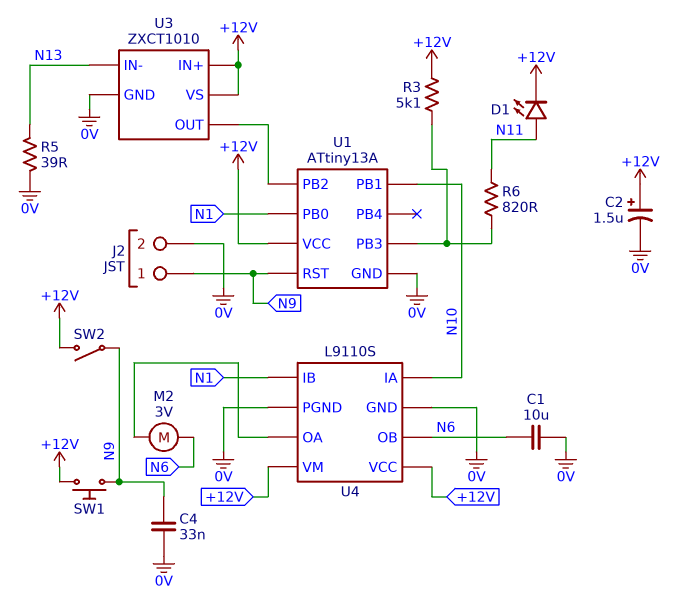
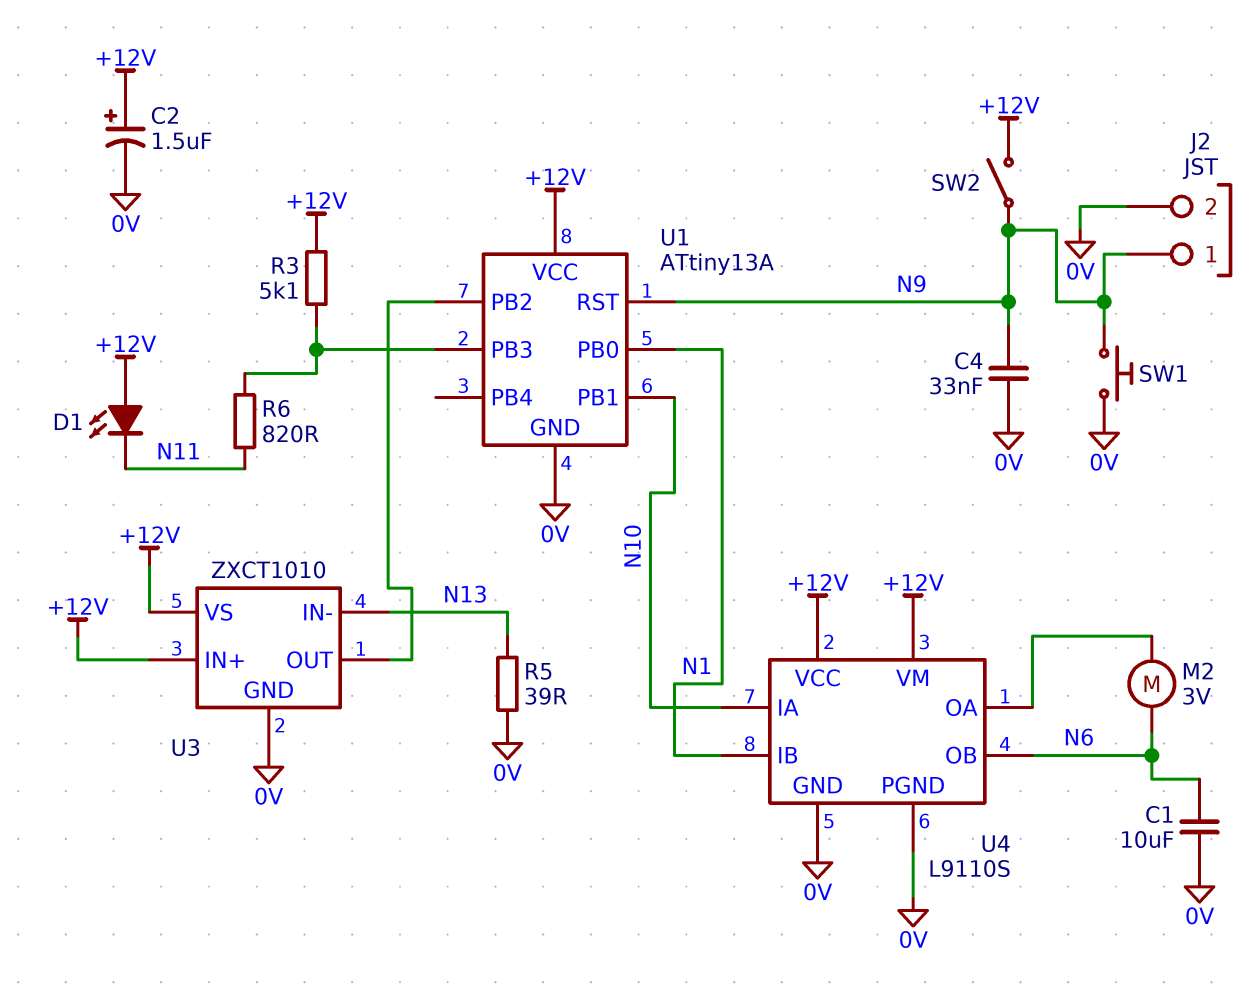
D1: LED (A N11, K +12V) -> LED (A +12V, K N11)
SW1: button (+12V, N9) -> button (0V, N9)

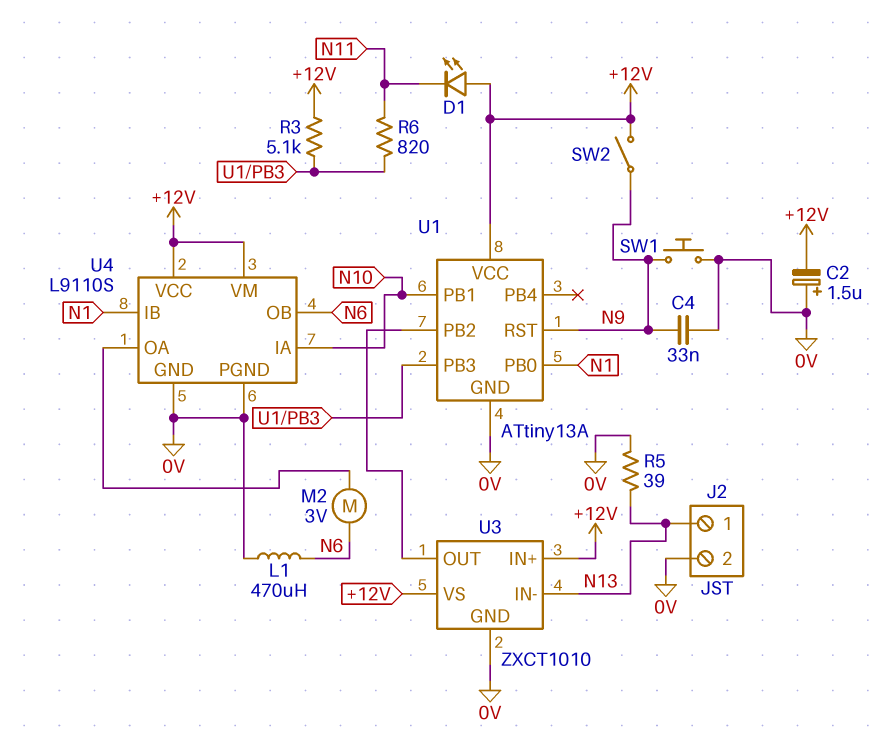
C1: 10uF (0V, N6) -> none
C2: 1.5uF (plus +12V, minus 0V) -> 1.5uF (plus 0V, minus +12V)
J2 pin 1: N9 -> N13
L1: none -> 470uH (0V, N6)

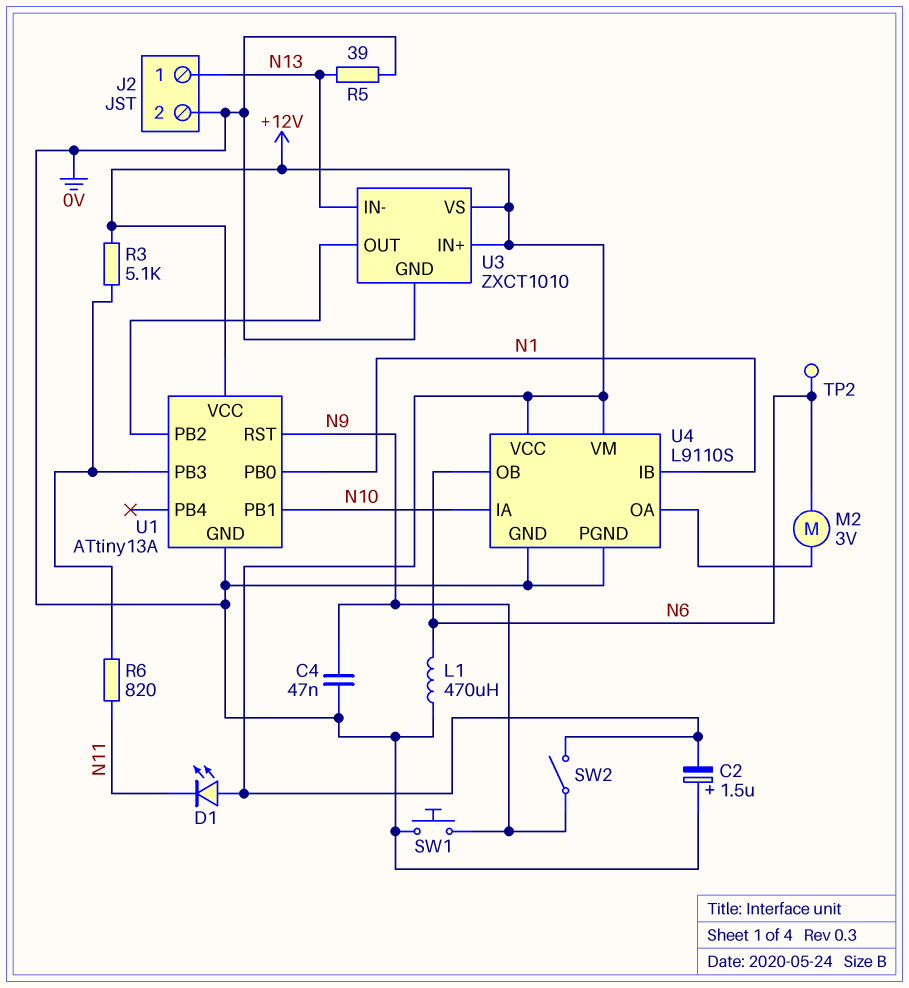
C4: 33nF (0V, N9) -> 47nF (0V, N9)
TP2: none -> test point (N6)

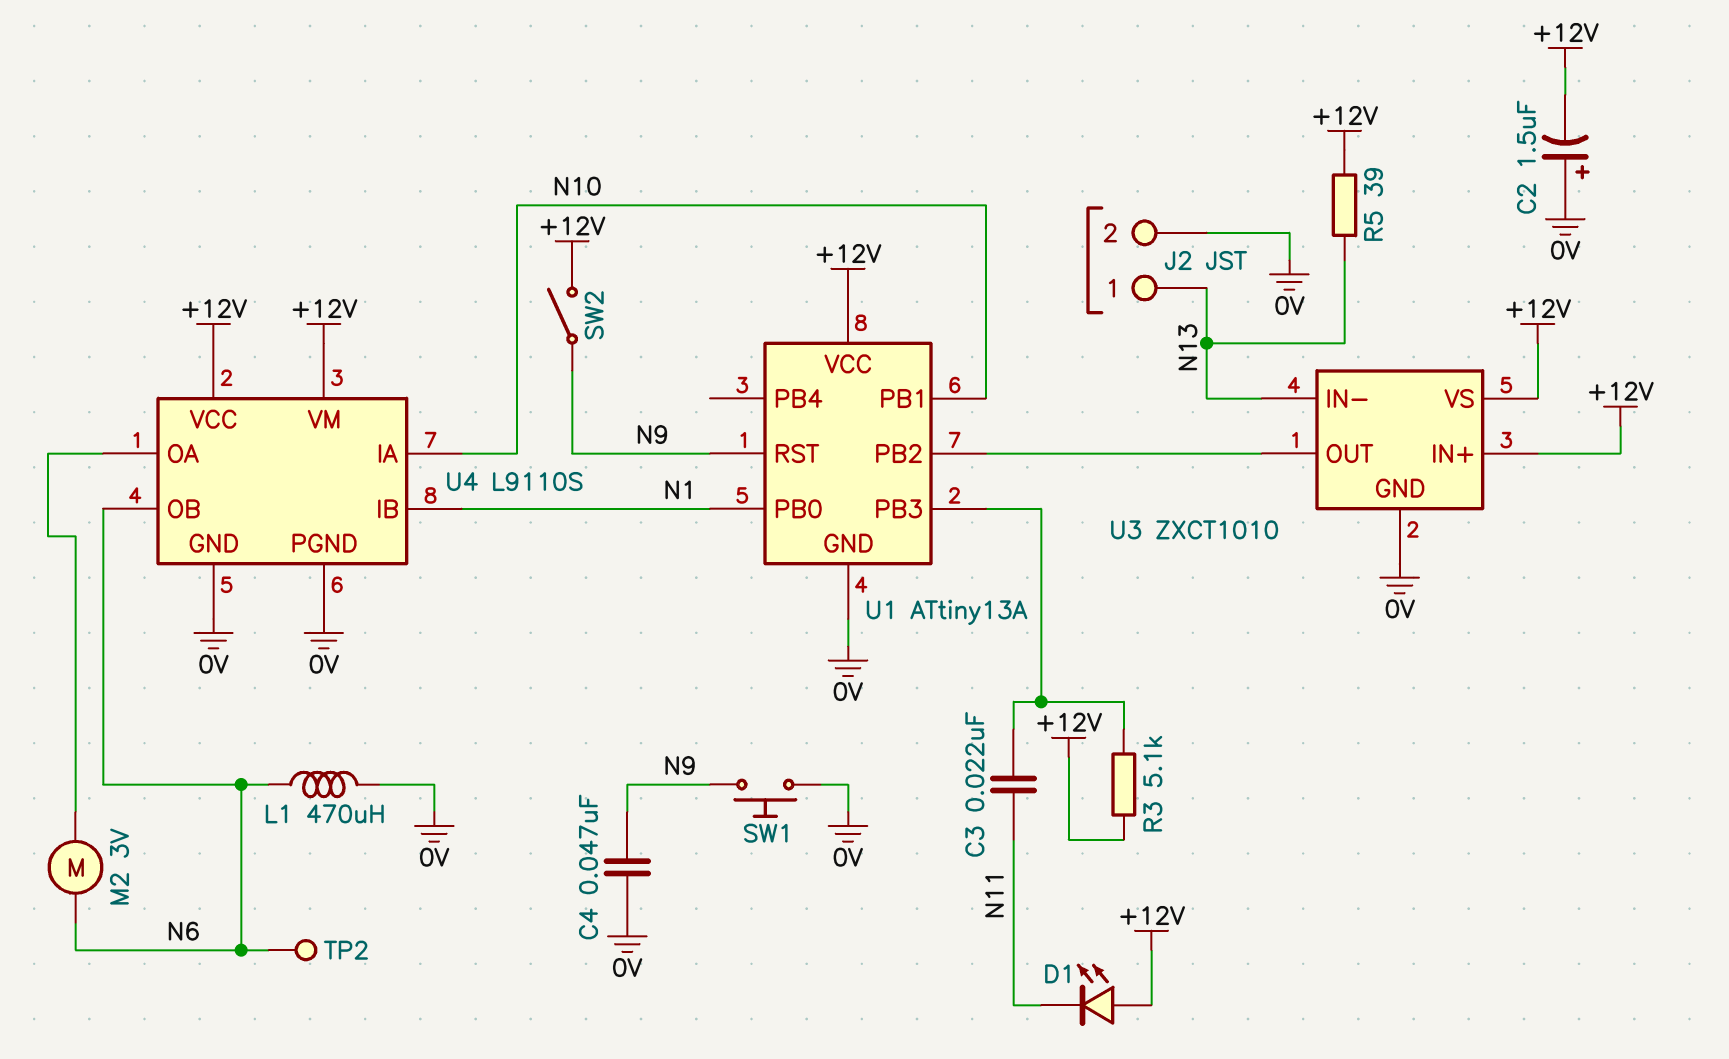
C3: none -> 22nF (N11, U1/PB3)
R5: 39 (0V, N13) -> 39 (+12V, N13)
R6: 820 (N11, U1/PB3) -> none

